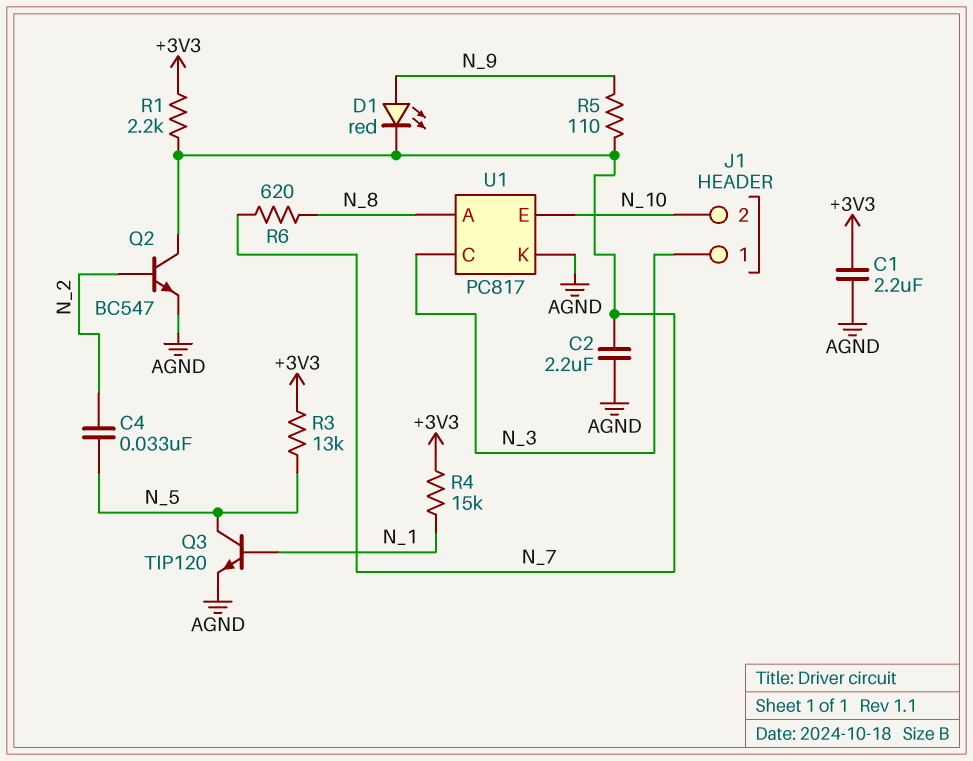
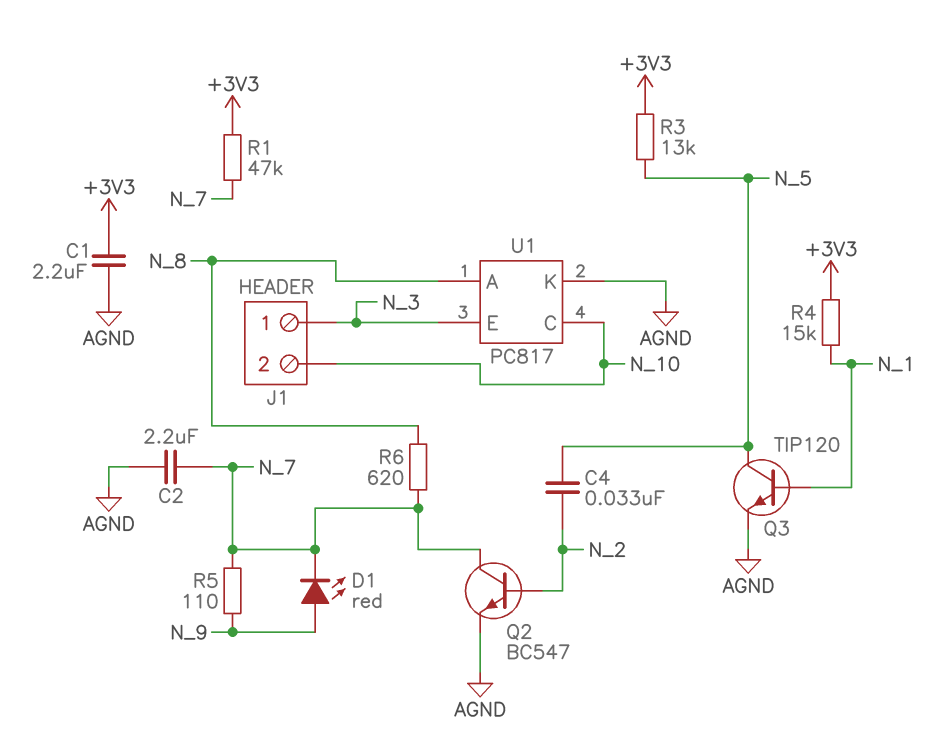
R1: 2.2k (+3V3, N_7) -> 47k (+3V3, N_7)
U1 pin C: N_3 -> N_10
U1 pin E: N_10 -> N_3

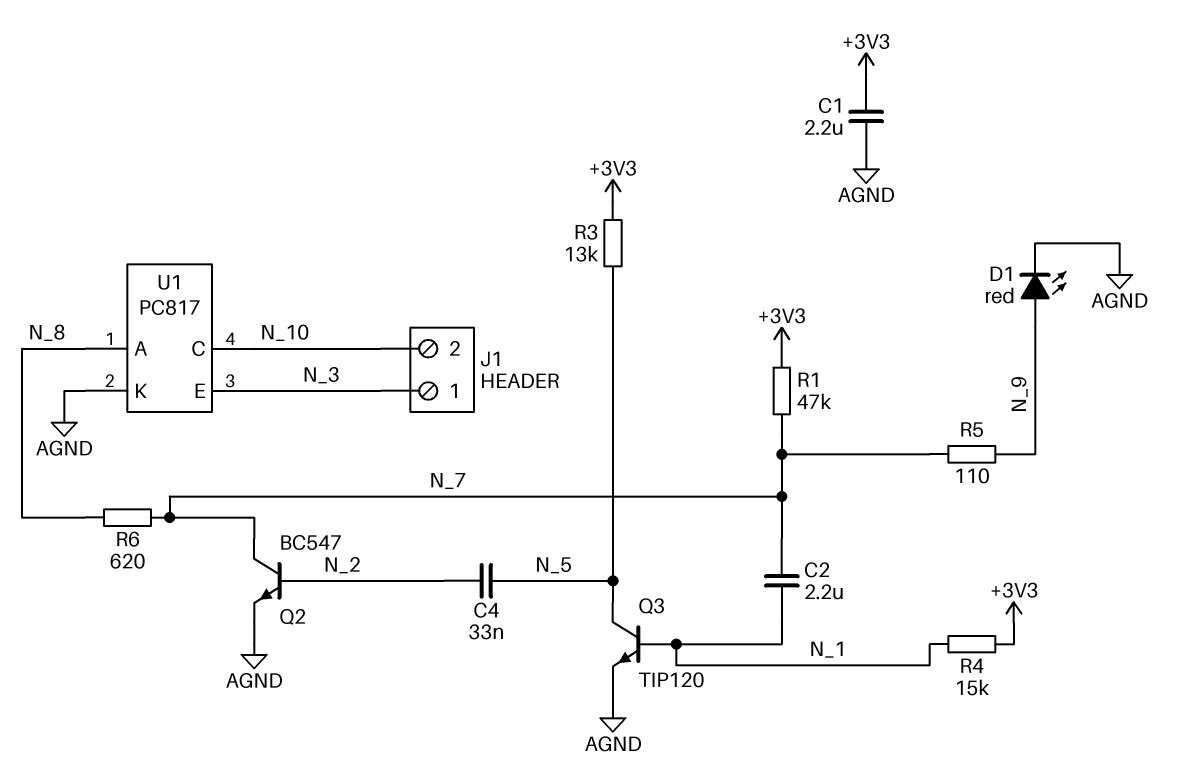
C2: 2.2uF (AGND, N_7) -> 2.2uF (N_1, N_7)
D1: LED red (A N_9, K N_7) -> LED red (A N_9, K AGND)

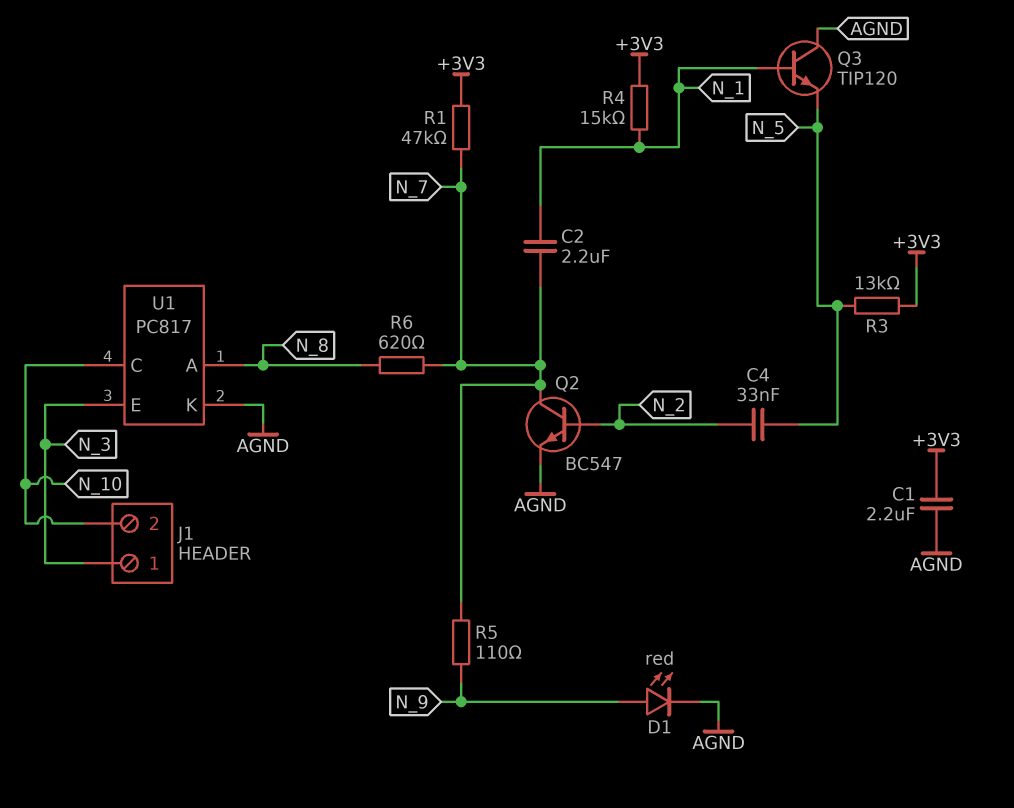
Q3: NPN TIP120 (B N_1, C N_5, E AGND) -> NPN TIP120 (B N_1, C AGND, E N_5)

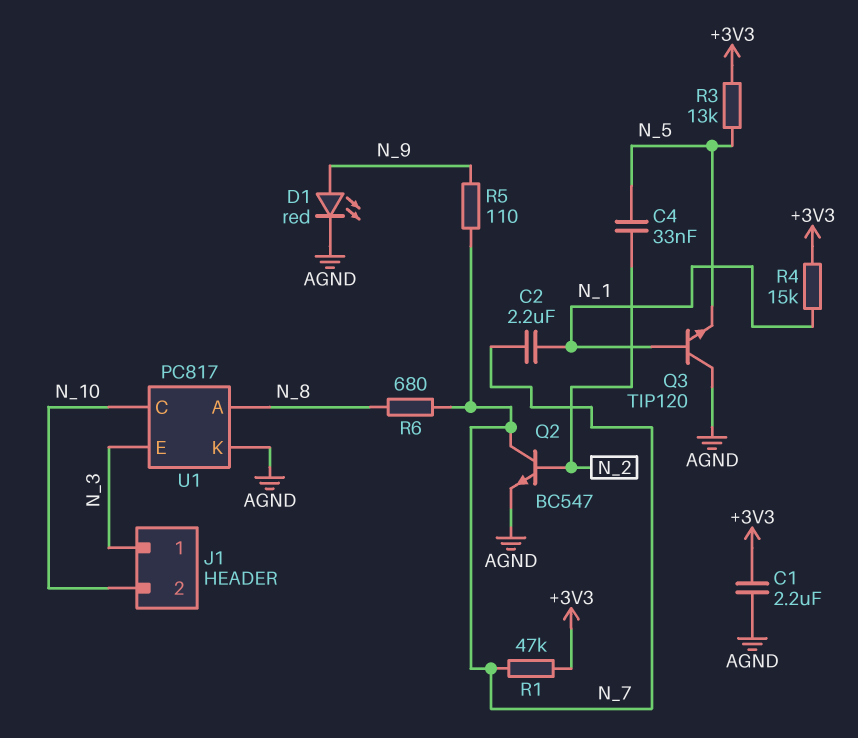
R6: 620 (N_7, N_8) -> 680 (N_7, N_8)

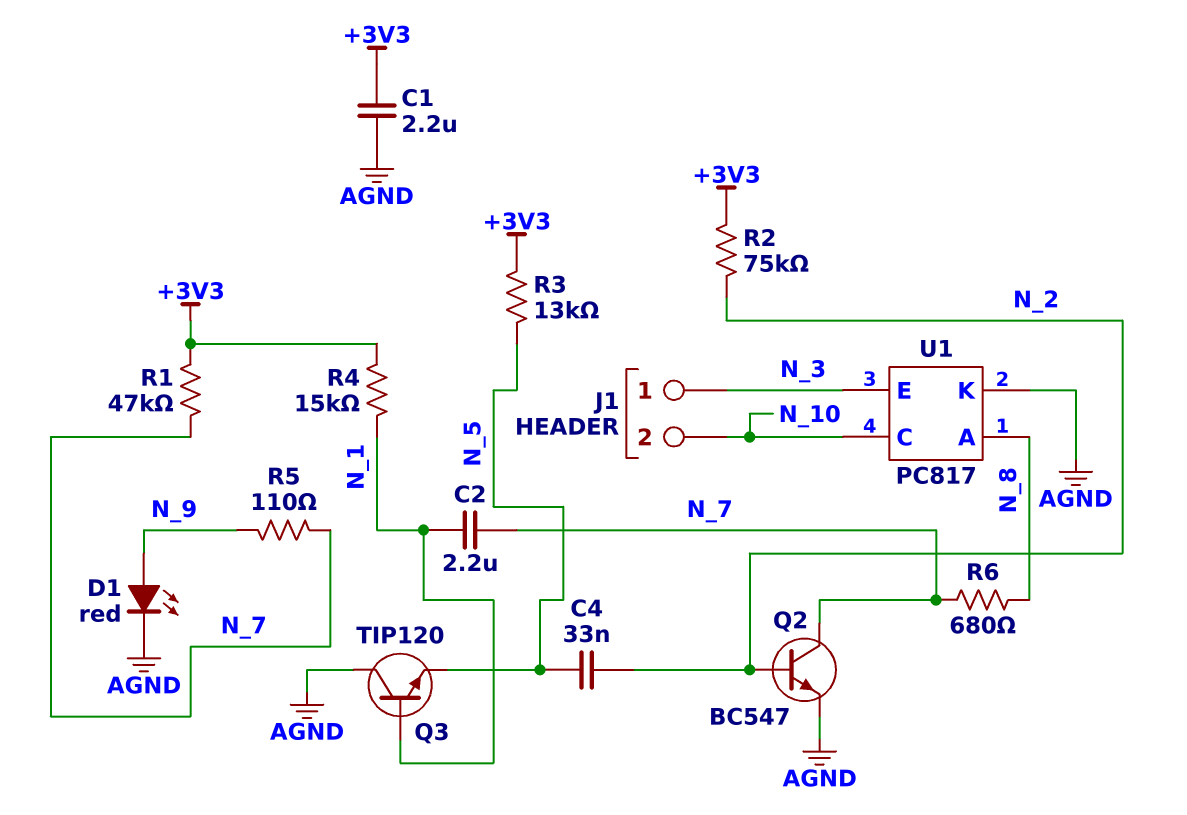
R2: none -> 75k (+3V3, N_2)

